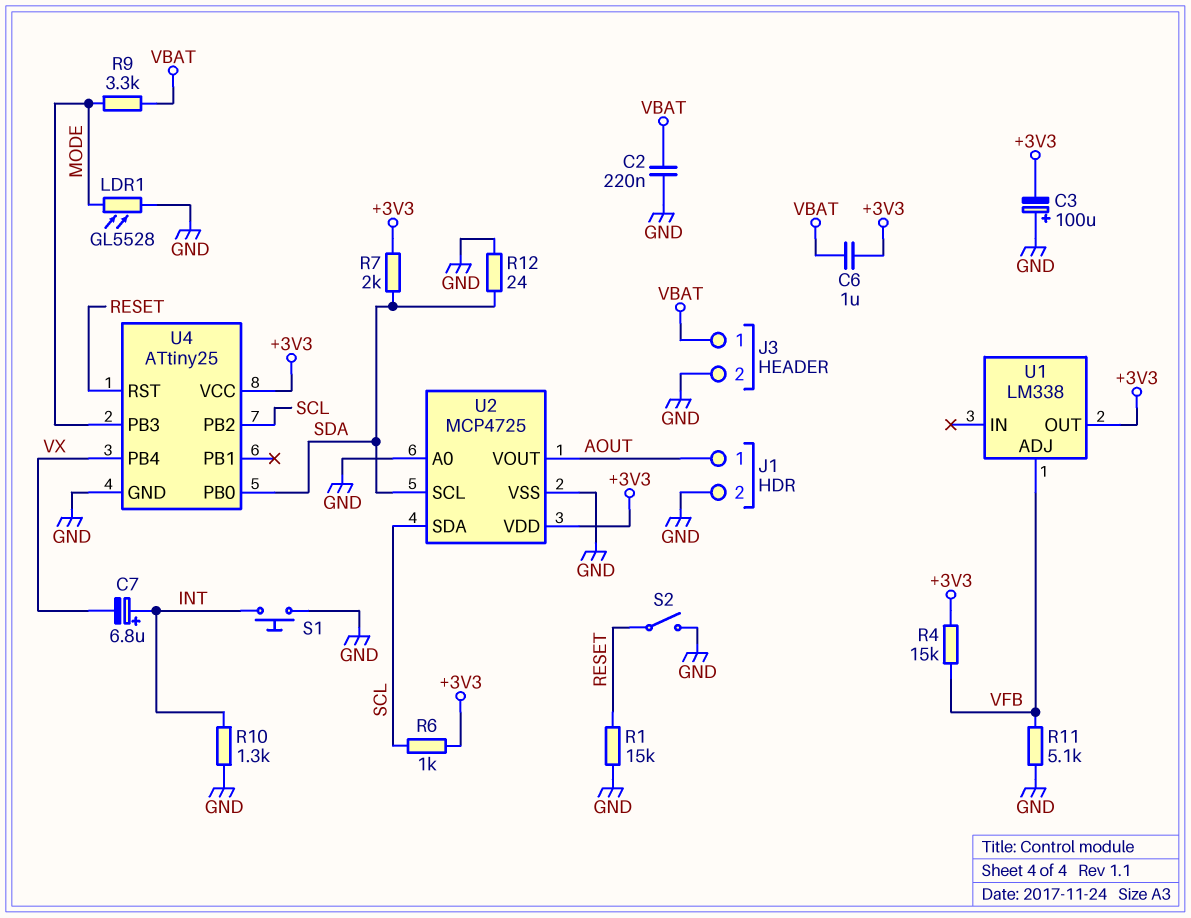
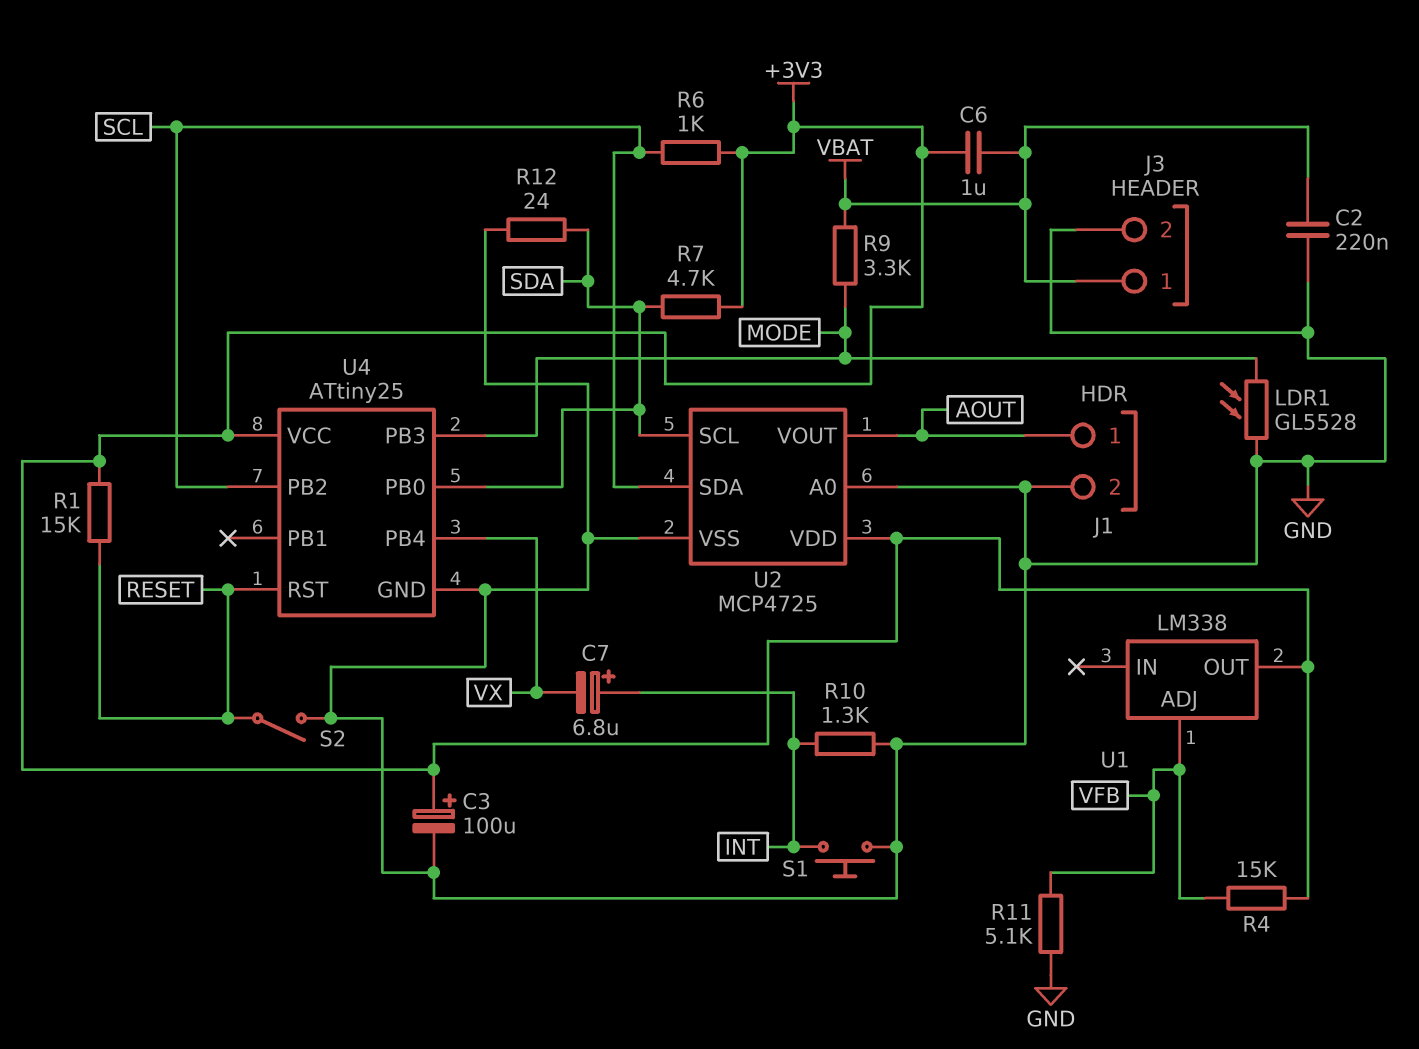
C3: 100uF (plus GND, minus +3V3) -> 100uF (plus +3V3, minus GND)
R1: 15k (GND, RESET) -> 15k (+3V3, RESET)
R7: 2k (+3V3, SDA) -> 4.7k (+3V3, SDA)

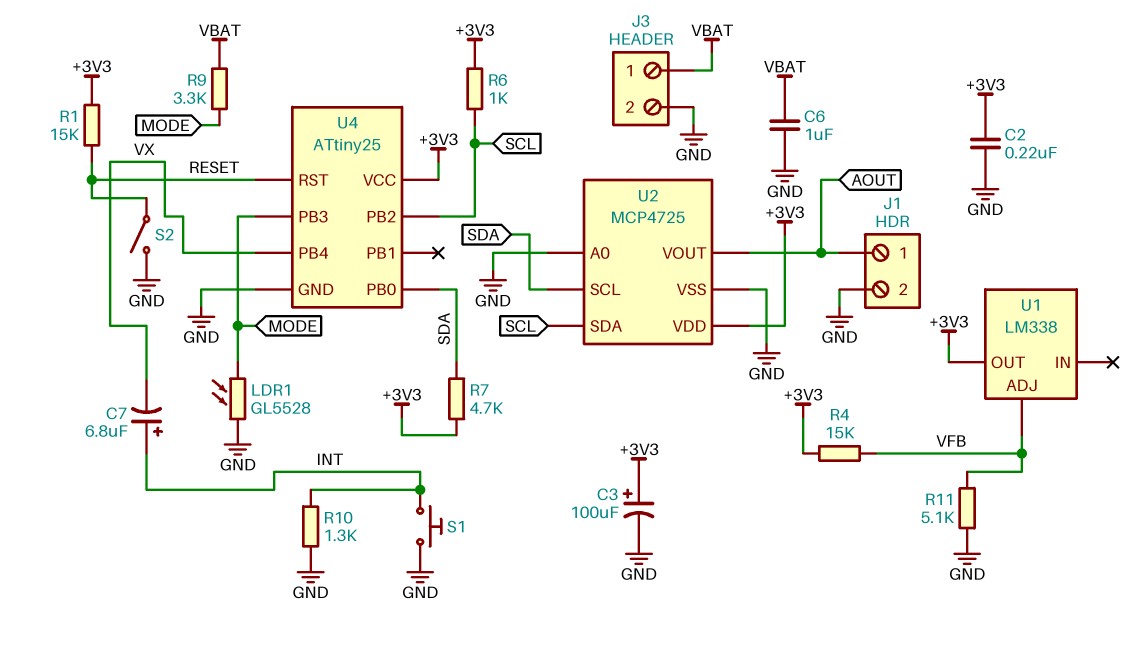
C2: 220nF (GND, VBAT) -> 220nF (+3V3, GND)
C6: 1uF (+3V3, VBAT) -> 1uF (GND, VBAT)
R12: 24 (GND, SDA) -> none

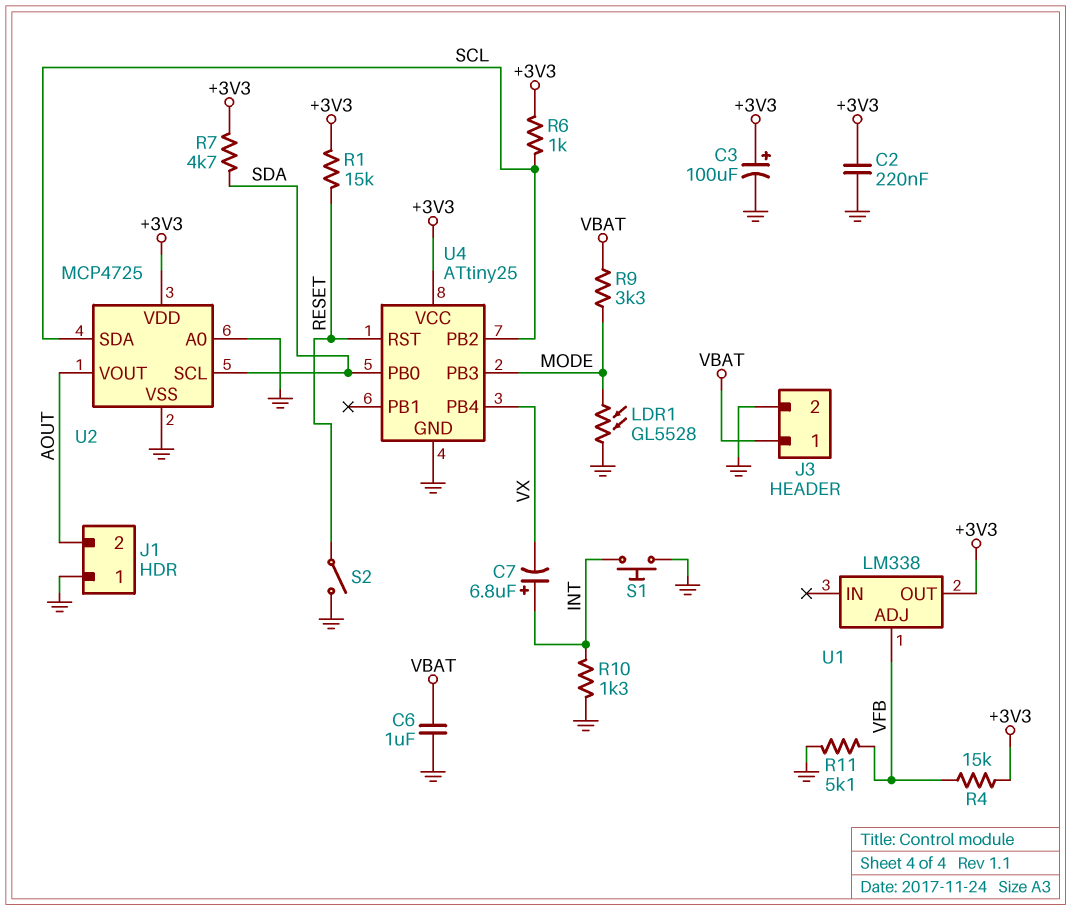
J1 pin 1: AOUT -> GND
J1 pin 2: GND -> AOUT

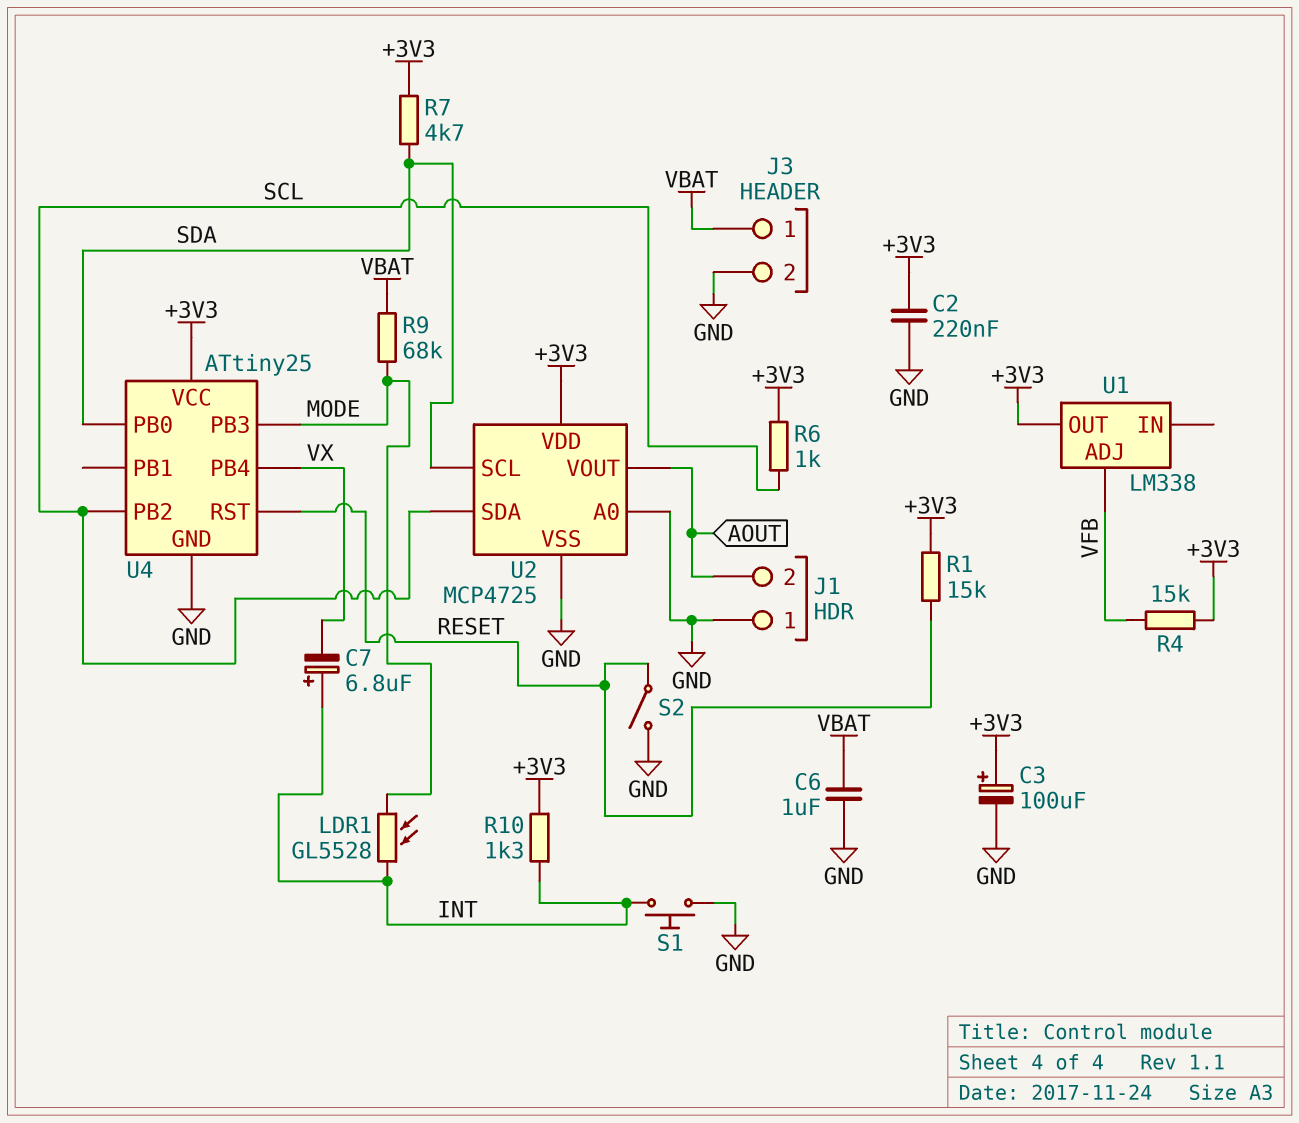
LDR1: GL5528 (GND, MODE) -> GL5528 (INT, MODE)
R9: 3.3k (MODE, VBAT) -> 68k (MODE, VBAT)
R10: 1.3k (GND, INT) -> 1.3k (+3V3, INT)
R11: 5.1k (GND, VFB) -> none

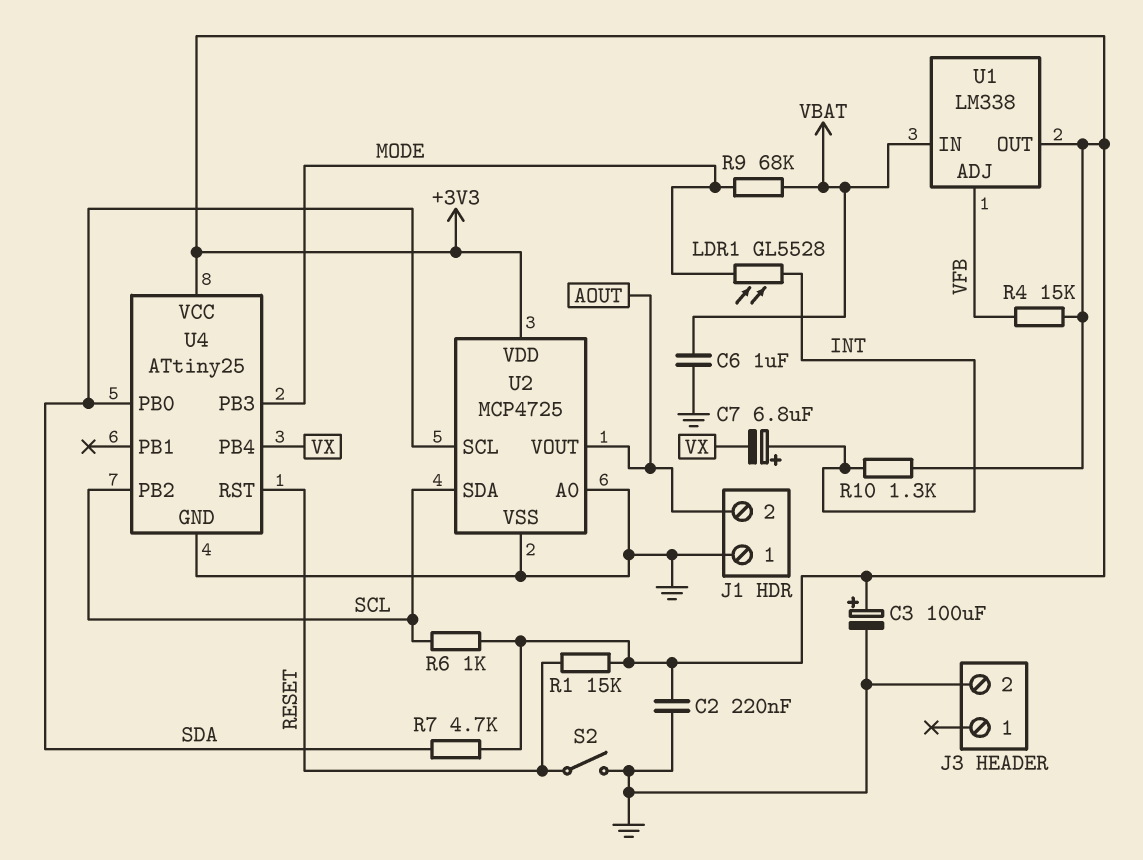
J3 pin 1: VBAT -> none
S1: button (GND, INT) -> none
U1 pin IN: none -> VBAT

